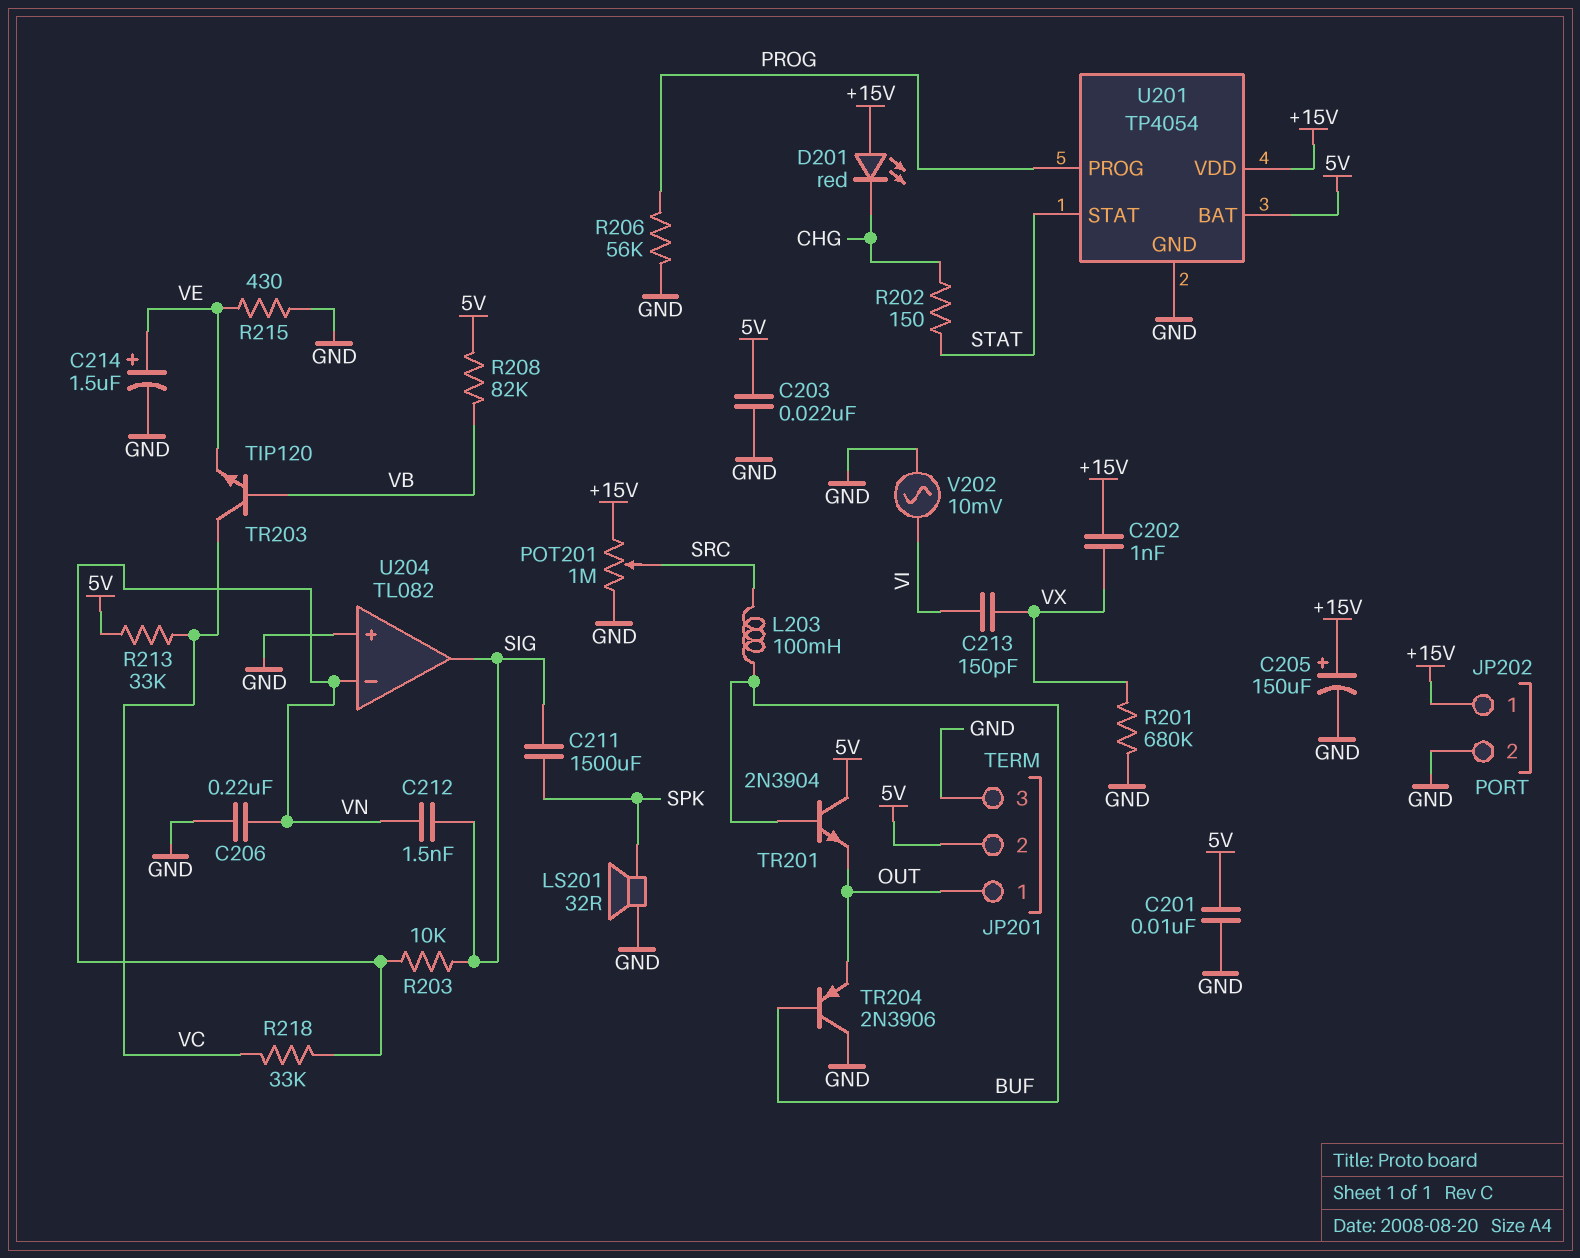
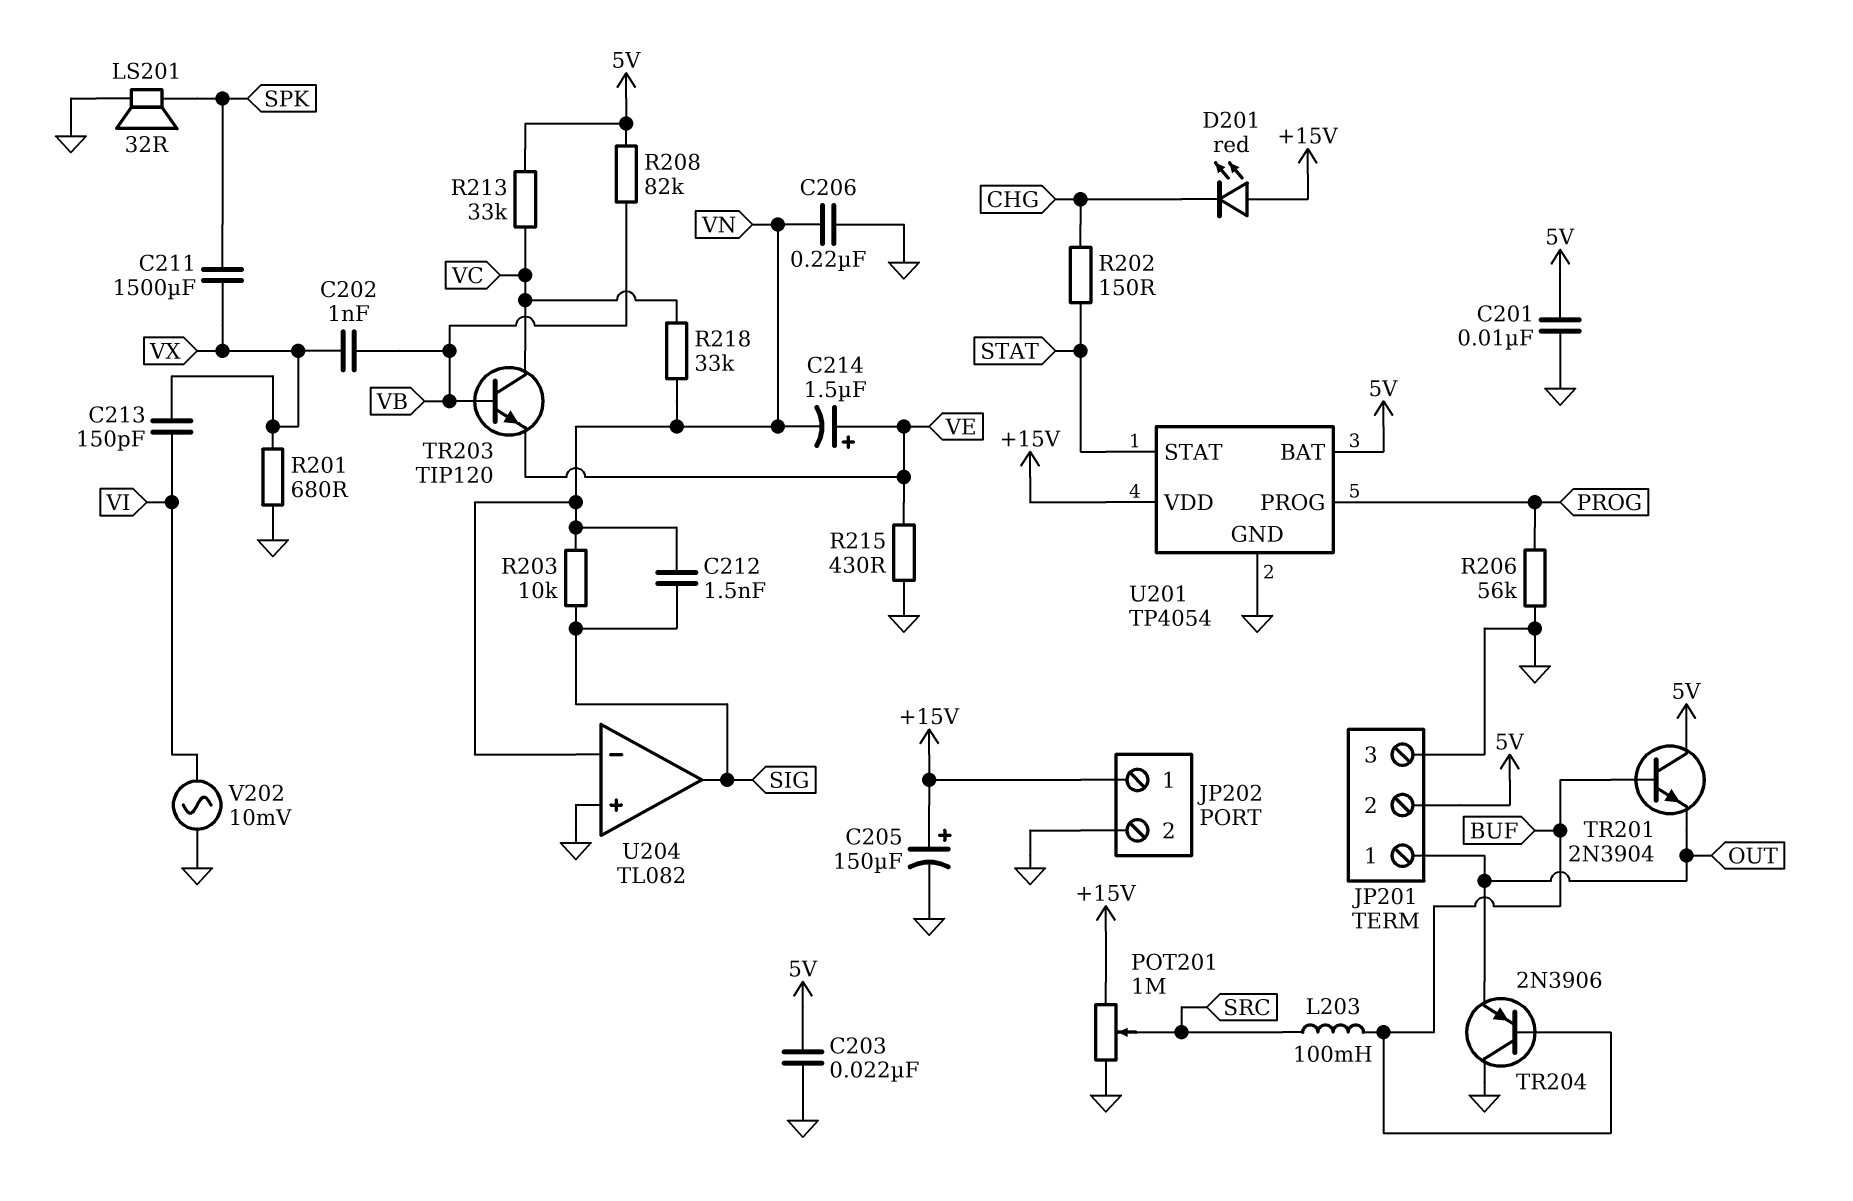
C202: 1nF (+15V, VX) -> 1nF (VB, VX)
C211: 1500uF (SIG, SPK) -> 1500uF (SPK, VX)
C214: 1.5uF (plus VE, minus GND) -> 1.5uF (plus VE, minus VN)
R201: 680k (GND, VX) -> 680 (GND, VX)

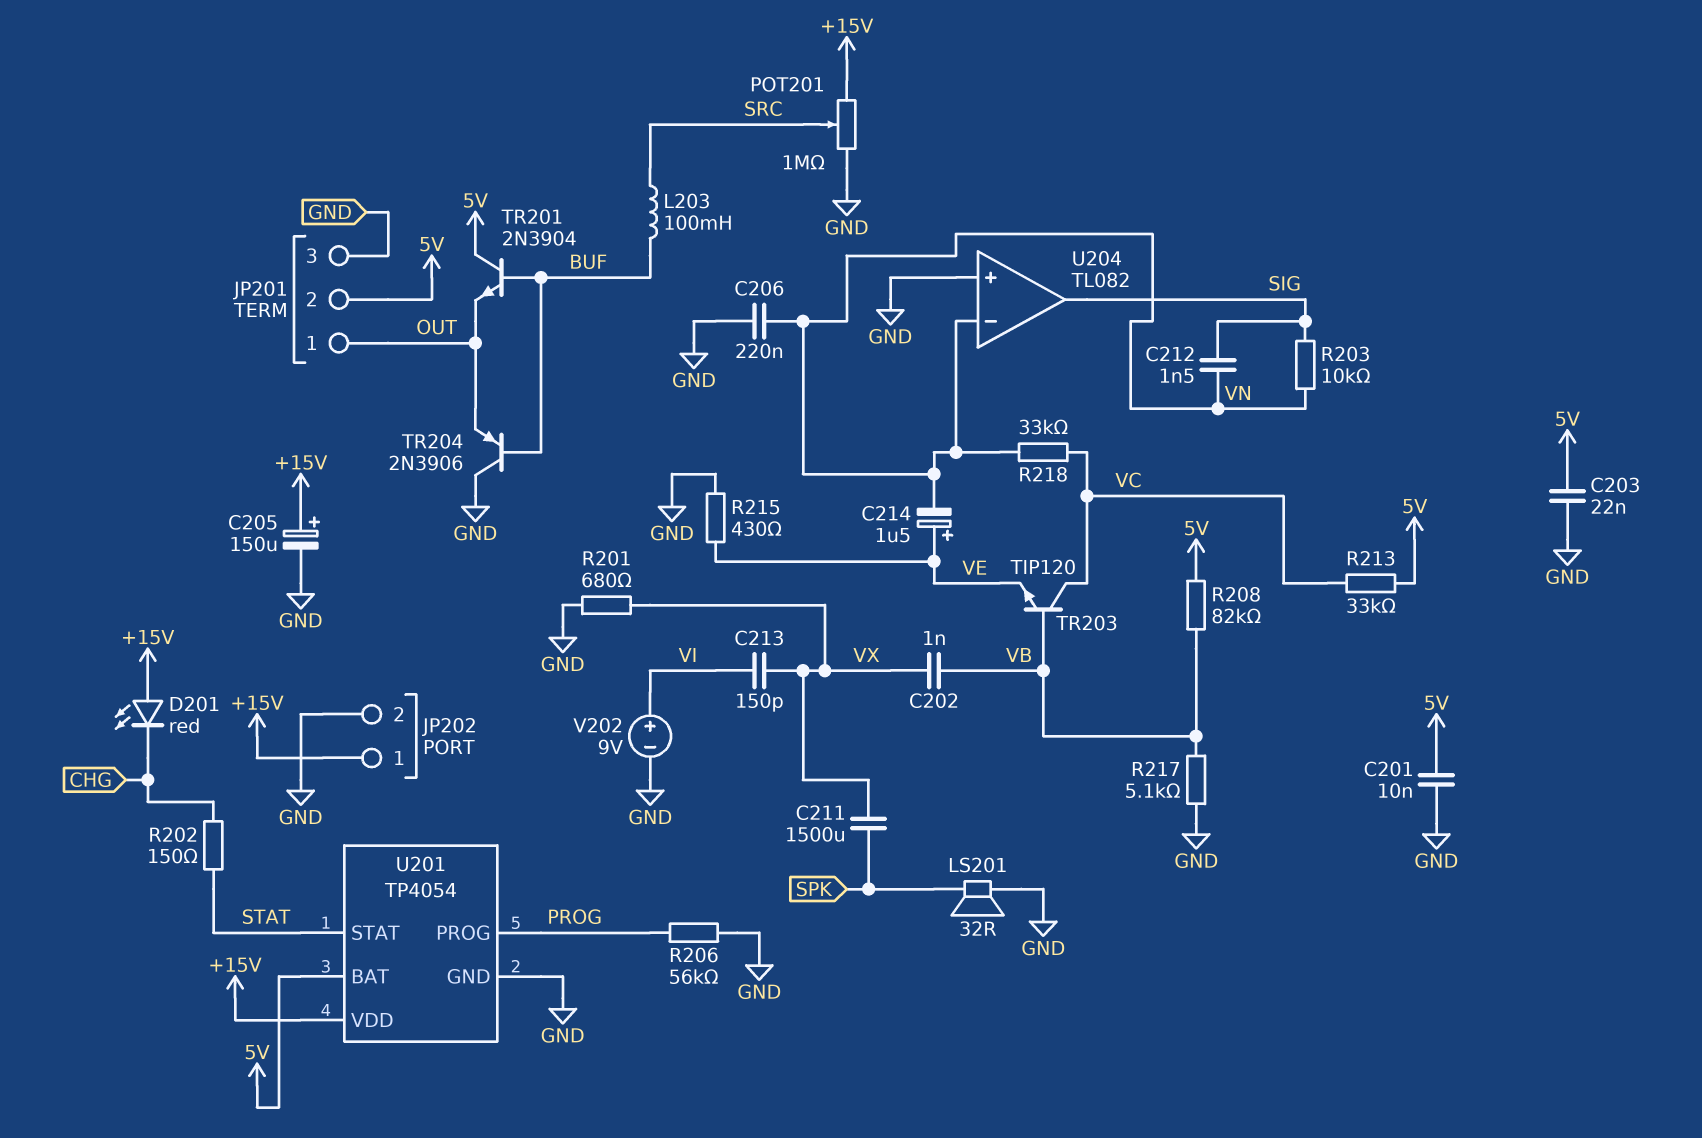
R217: none -> 5.1k (GND, VB)
V202: AC 10mV (GND, VI) -> 9V (plus VI, minus GND)

